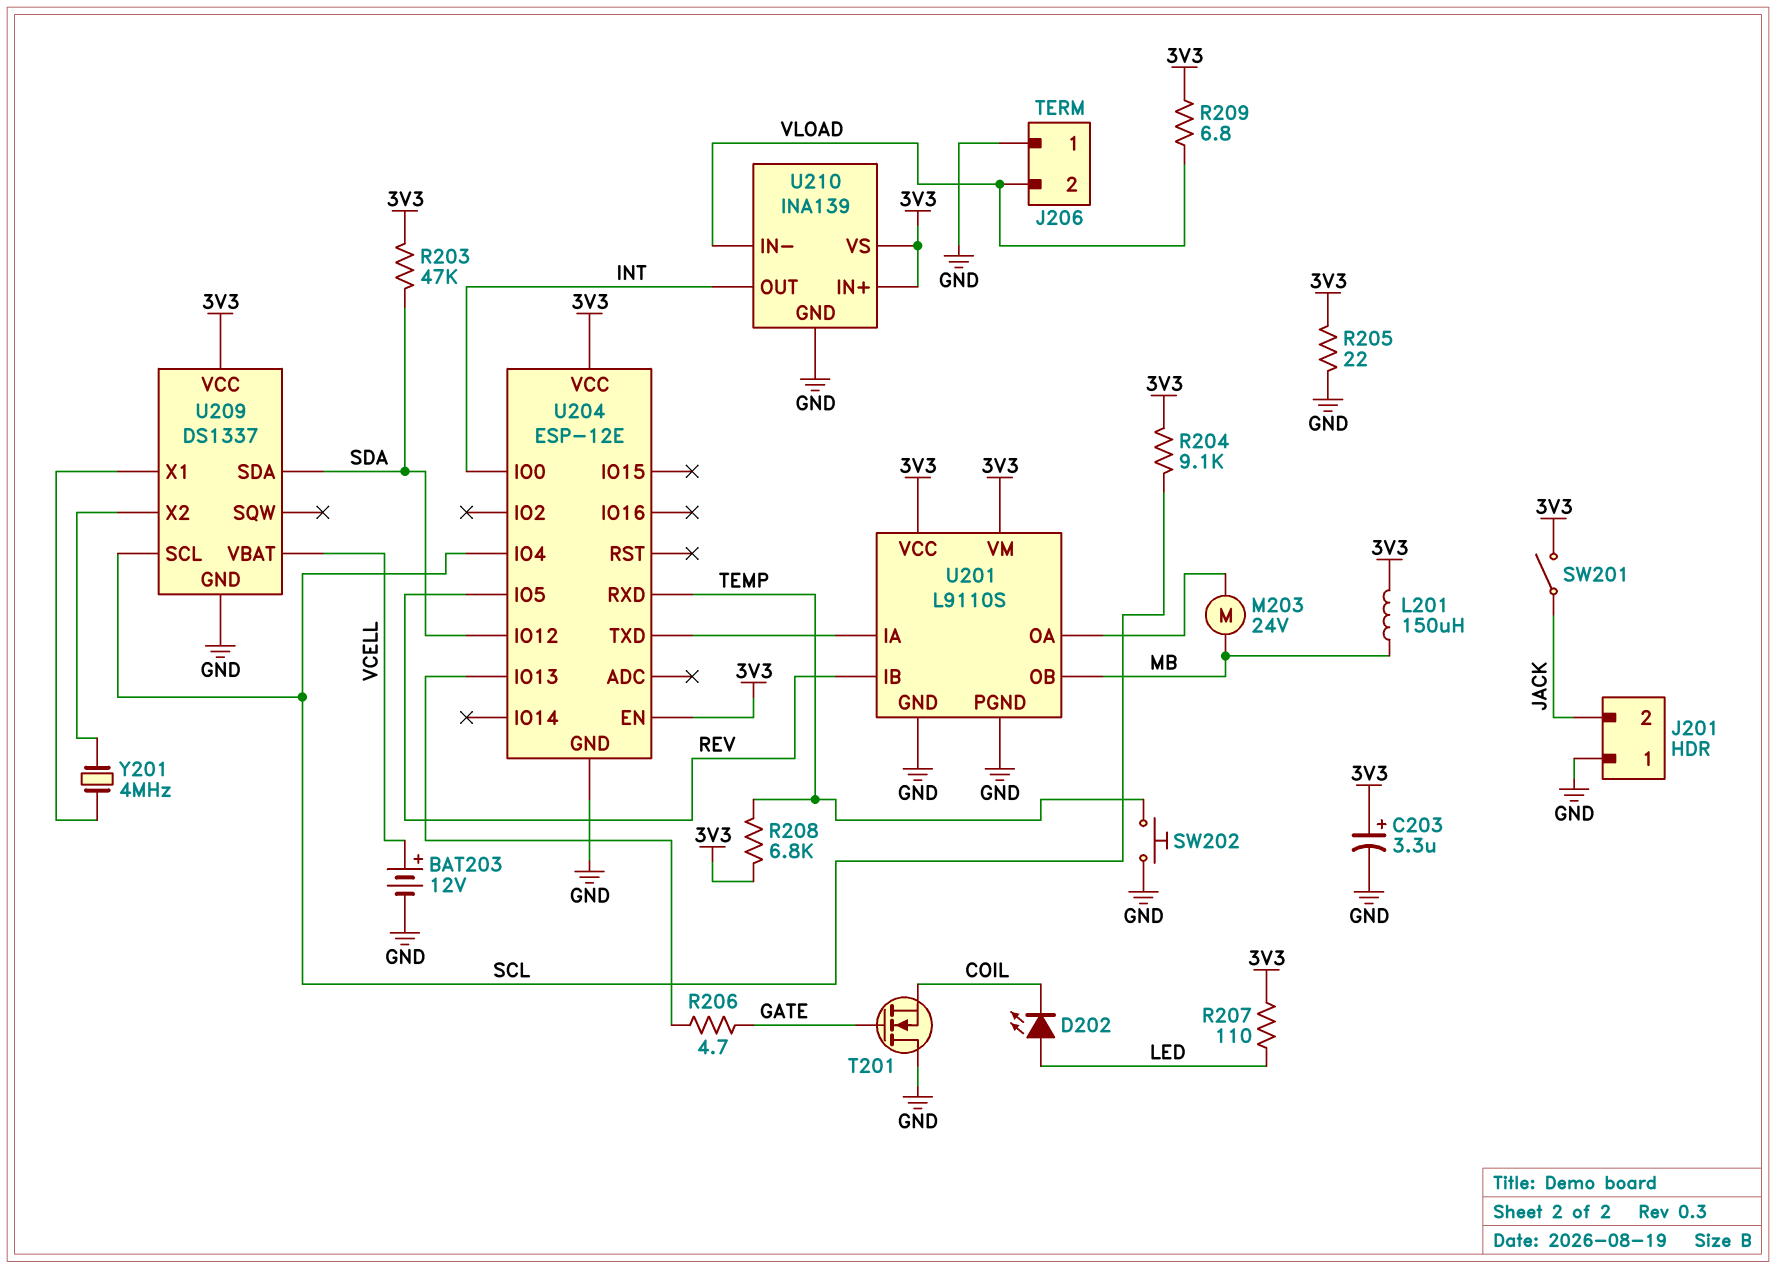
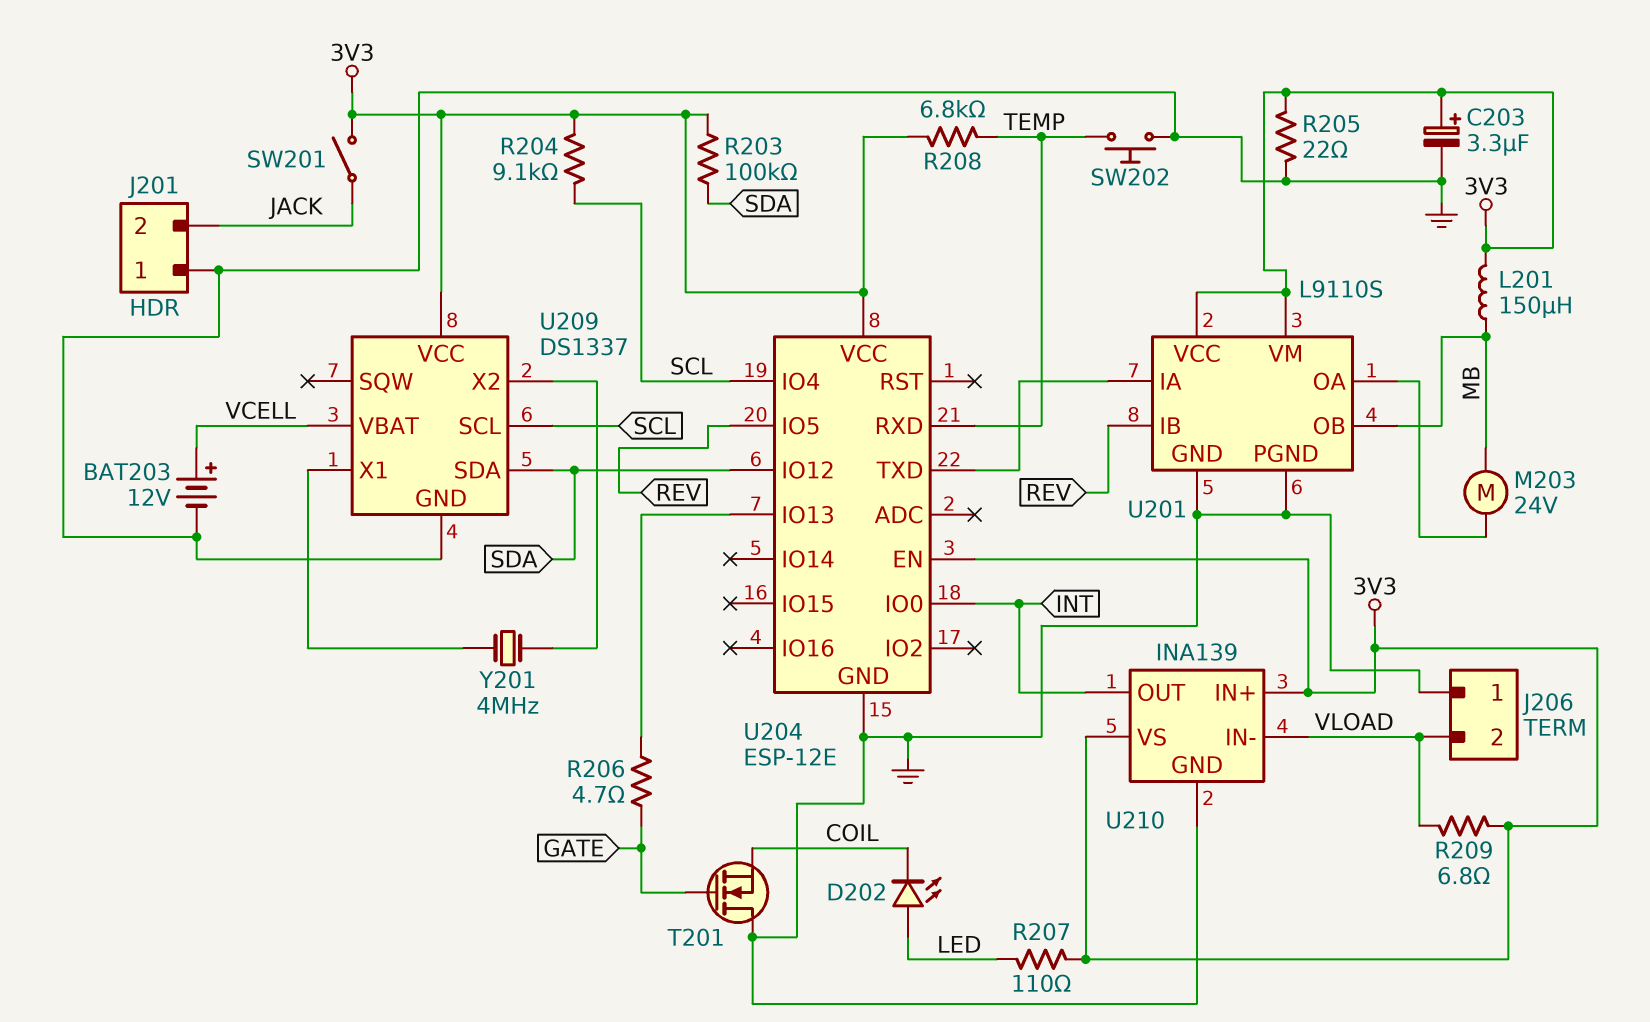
R203: 47k (3V3, SDA) -> 100k (3V3, SDA)

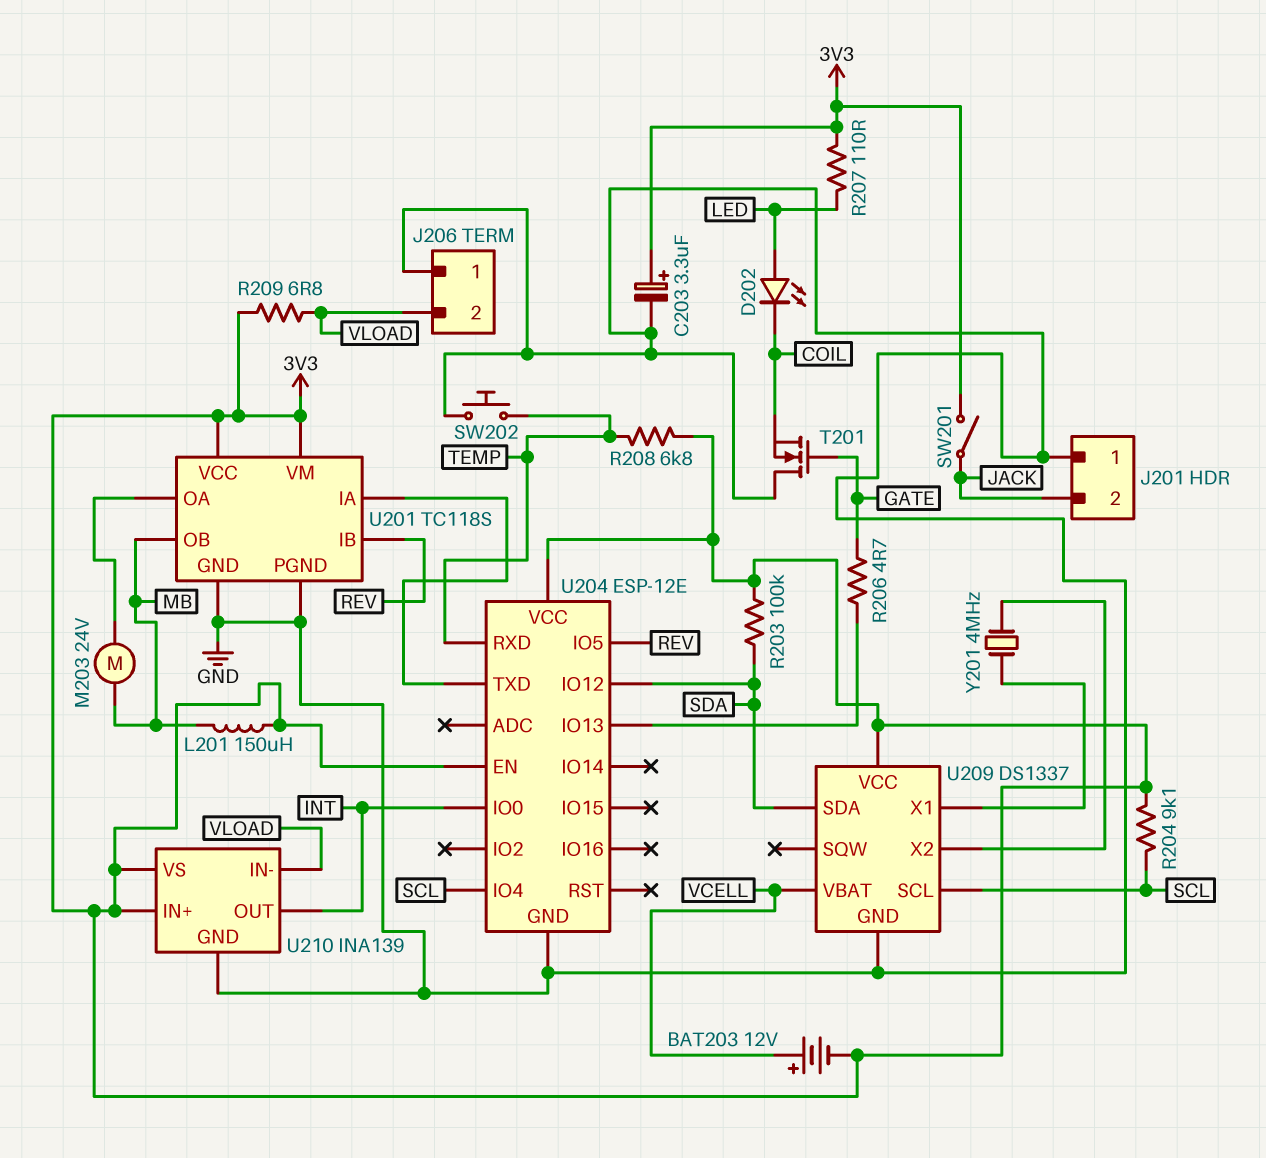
BAT203: 12V (plus VCELL, minus GND) -> 12V (plus VCELL, minus 3V3)
R205: 22 (3V3, GND) -> none
U201: L9110S -> TC118S

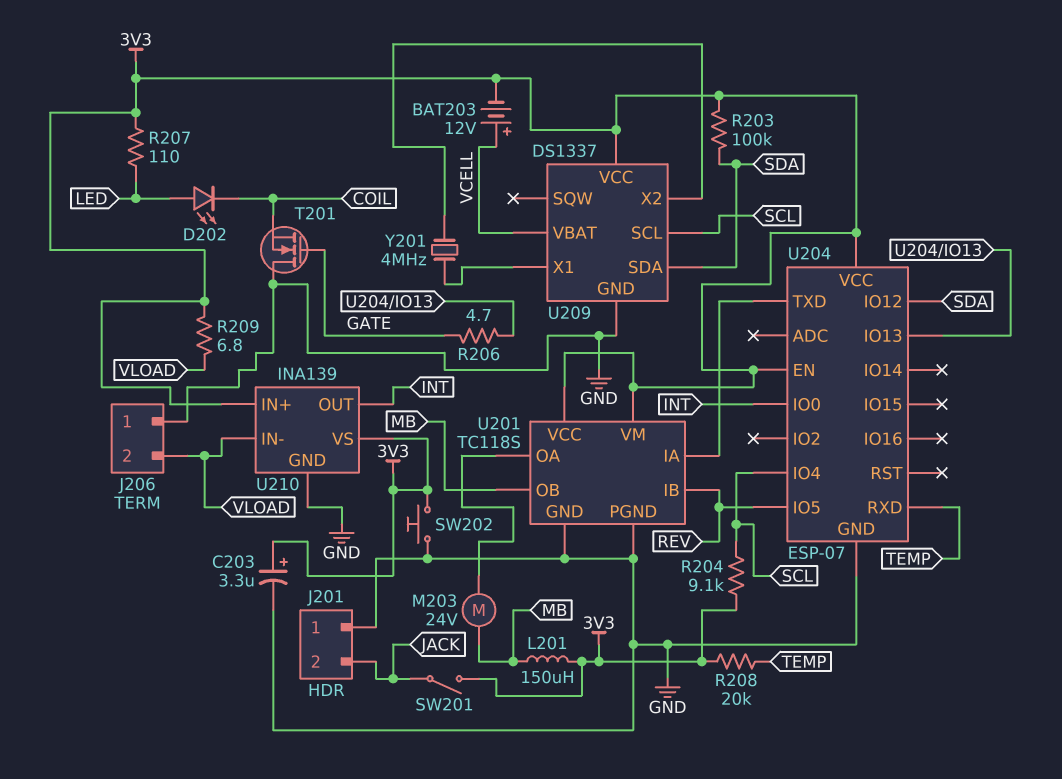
R208: 6.8k (3V3, TEMP) -> 20k (3V3, TEMP)
SW202: button (GND, TEMP) -> button (3V3, GND)
U204: ESP-12E -> ESP-07

